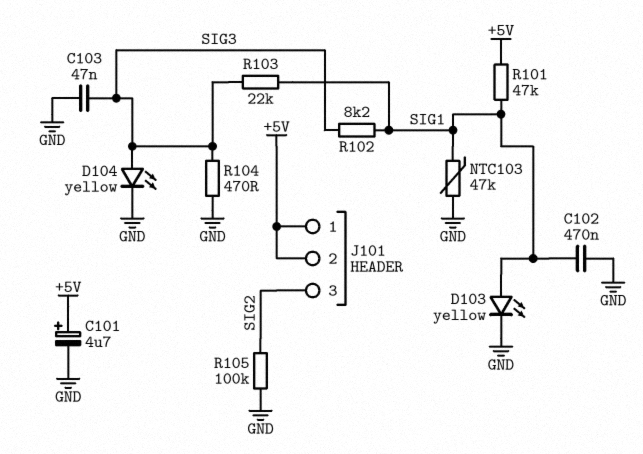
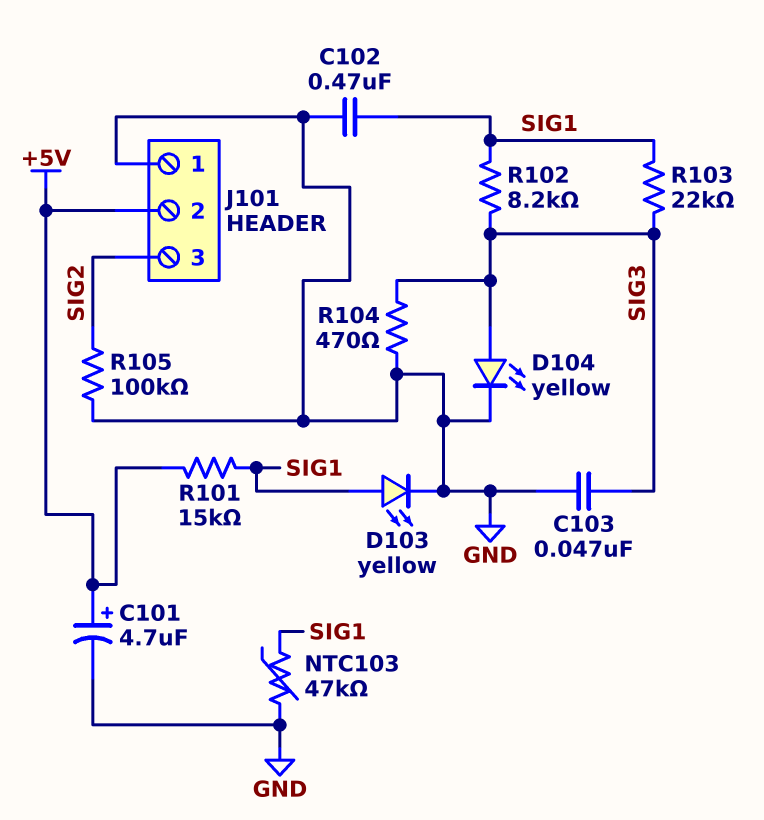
J101 pin 1: +5V -> GND
R101: 47k (+5V, SIG1) -> 15k (+5V, SIG1)

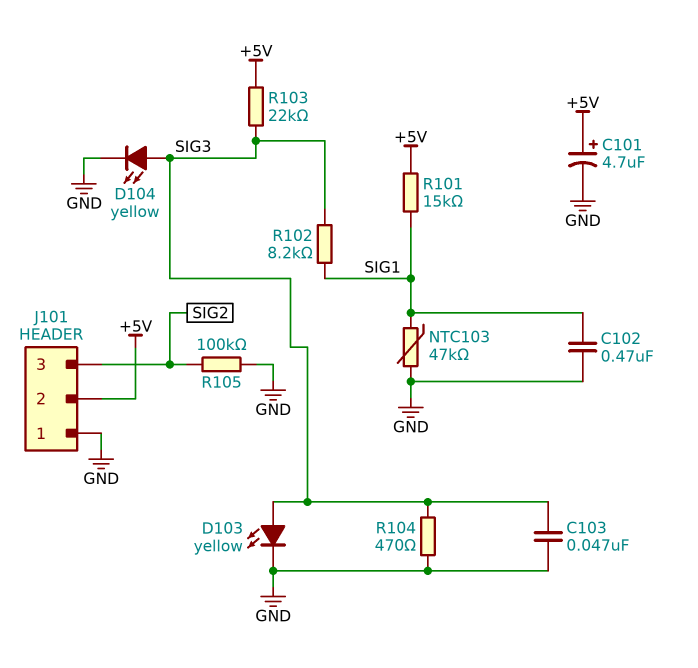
D103: LED yellow (A SIG1, K GND) -> LED yellow (A SIG3, K GND)
R103: 22k (SIG1, SIG3) -> 22k (+5V, SIG3)

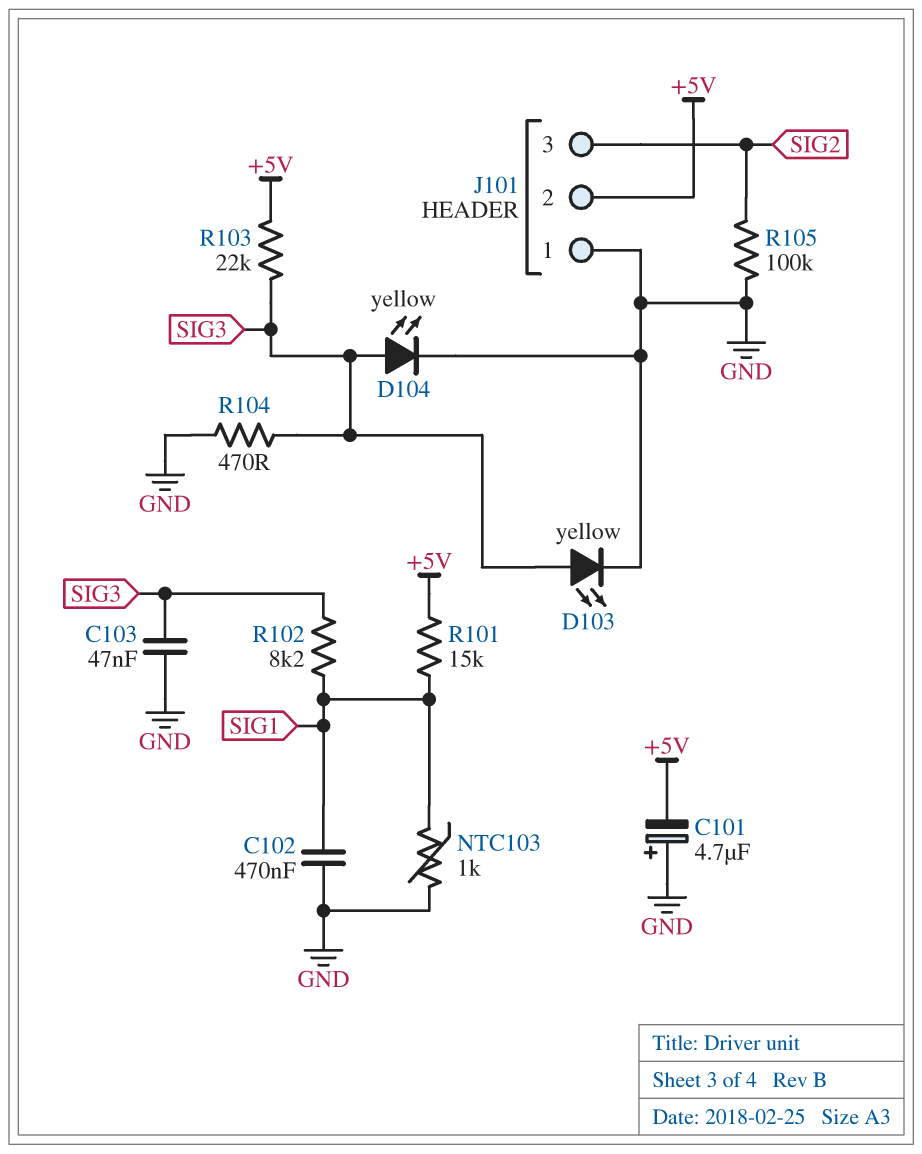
C101: 4.7uF (plus +5V, minus GND) -> 4.7uF (plus GND, minus +5V)
NTC103: 47k (GND, SIG1) -> 1k (GND, SIG1)

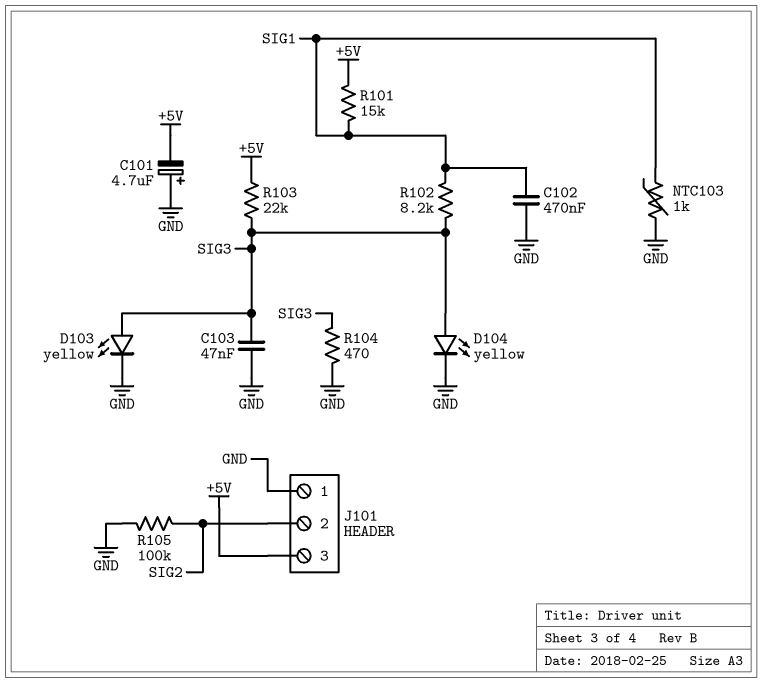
J101 pin 2: +5V -> SIG2
J101 pin 3: SIG2 -> +5V

